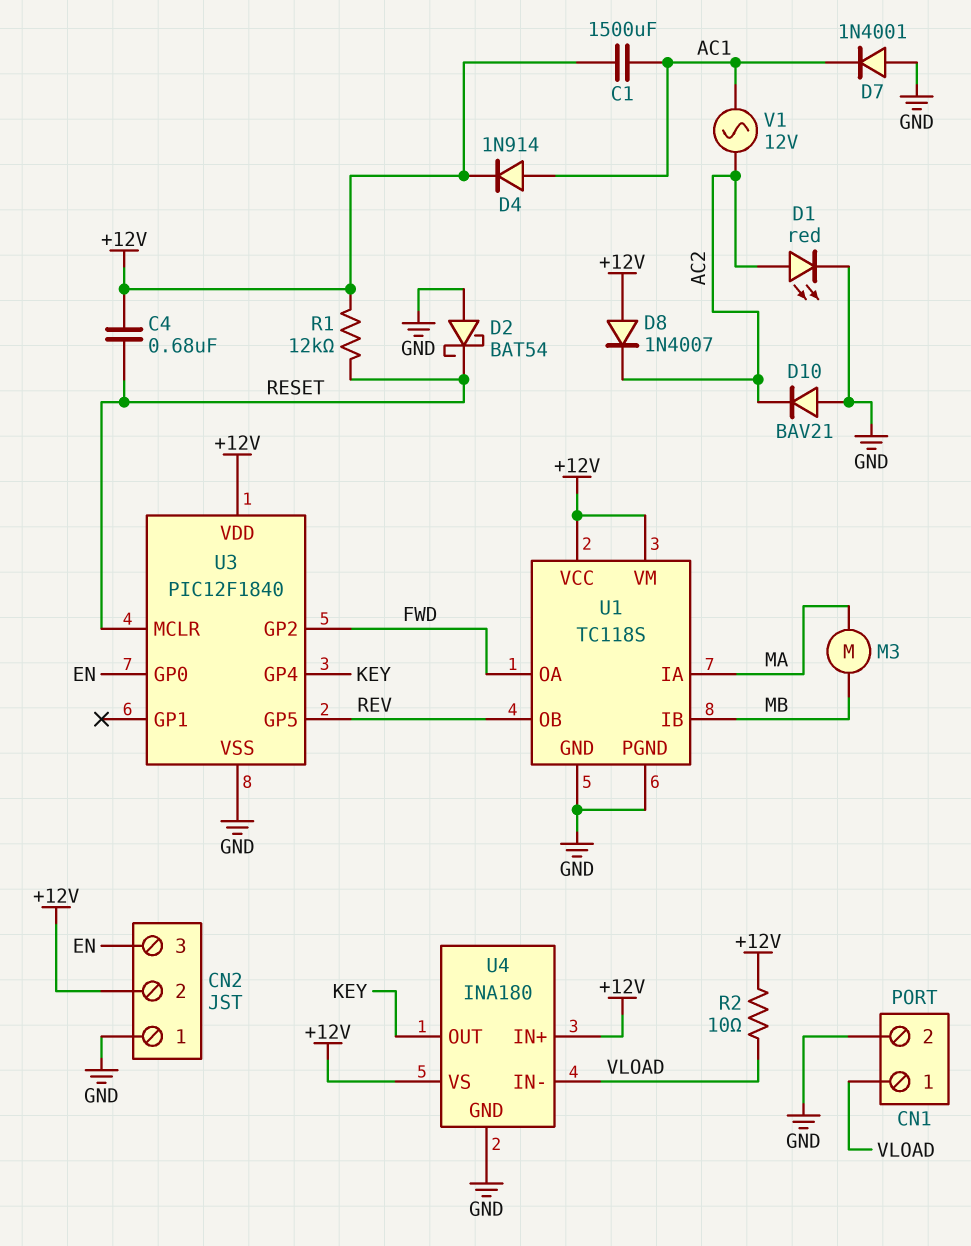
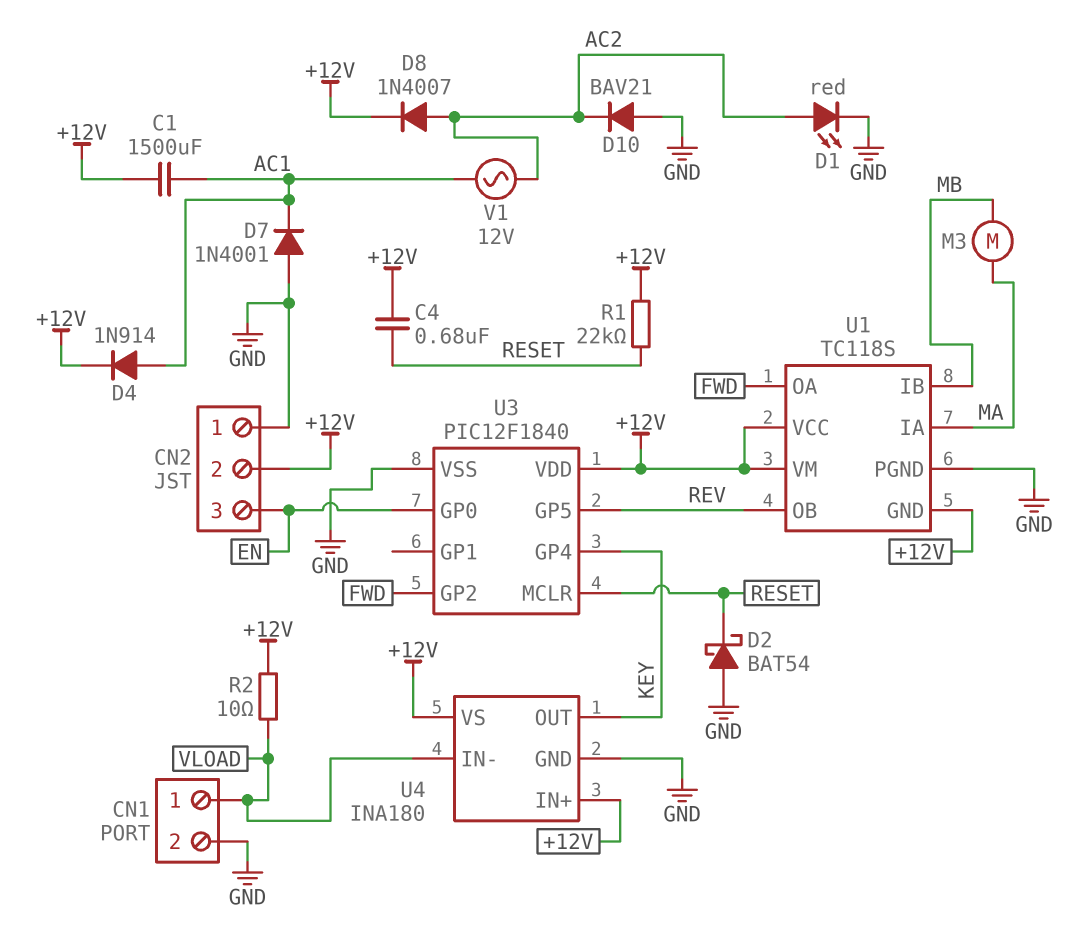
D8: diode 1N4007 (A +12V, K AC2) -> diode 1N4007 (A AC2, K +12V)
R1: 12k (+12V, RESET) -> 22k (+12V, RESET)
U1 pin GND: GND -> +12V

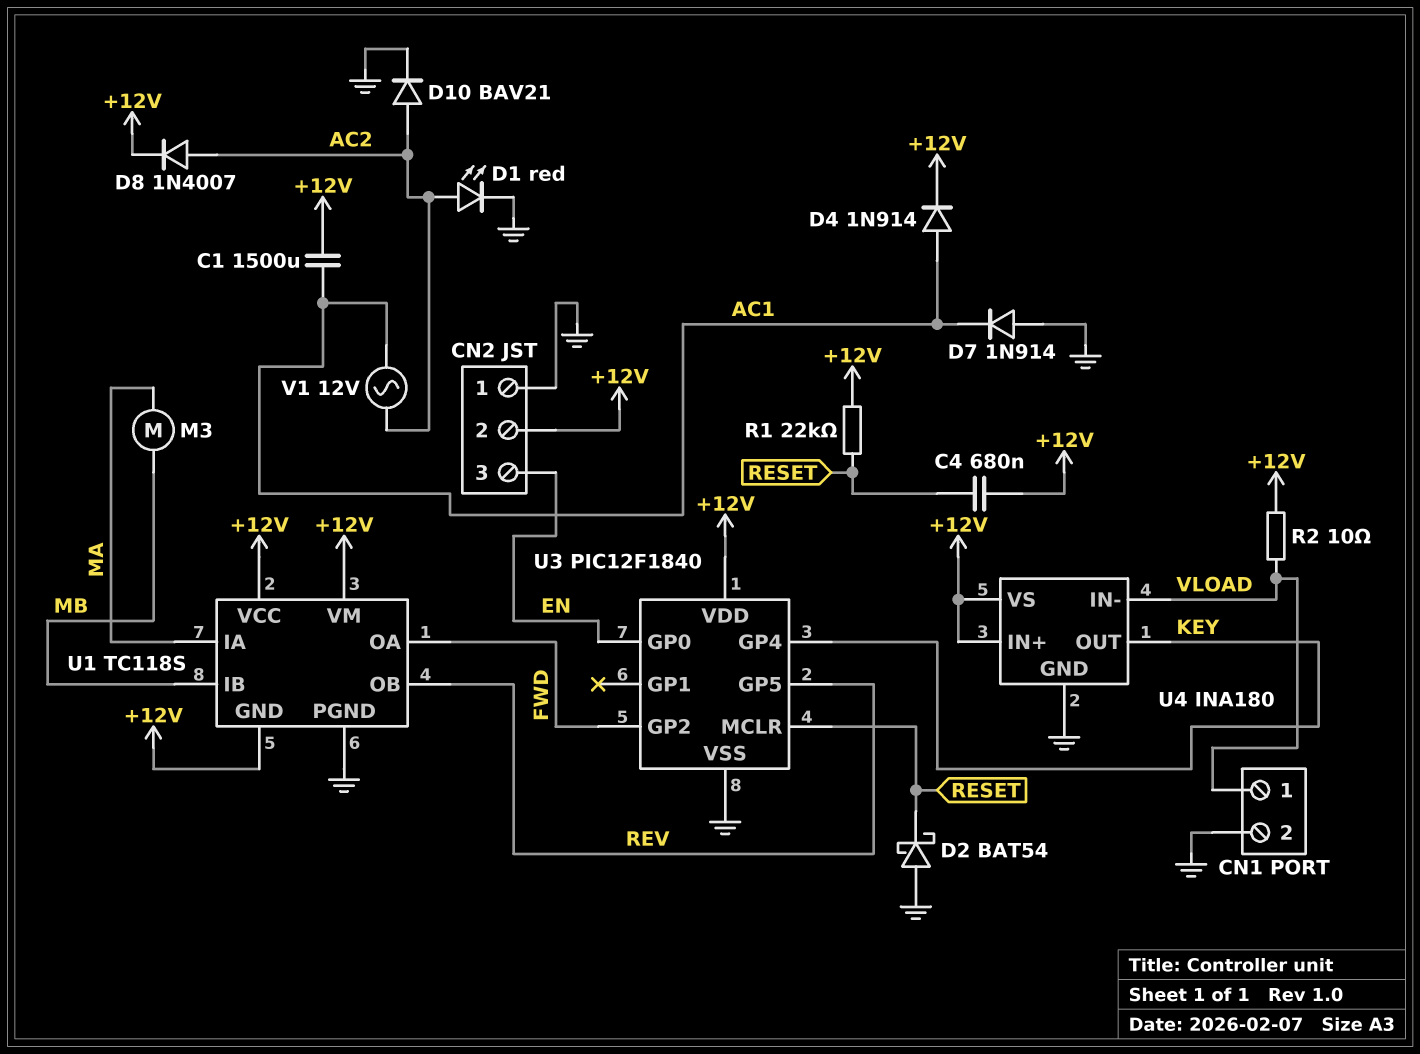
D7: diode 1N4001 (A GND, K AC1) -> diode 1N914 (A GND, K AC1)
D10: diode BAV21 (A GND, K AC2) -> diode BAV21 (A AC2, K GND)

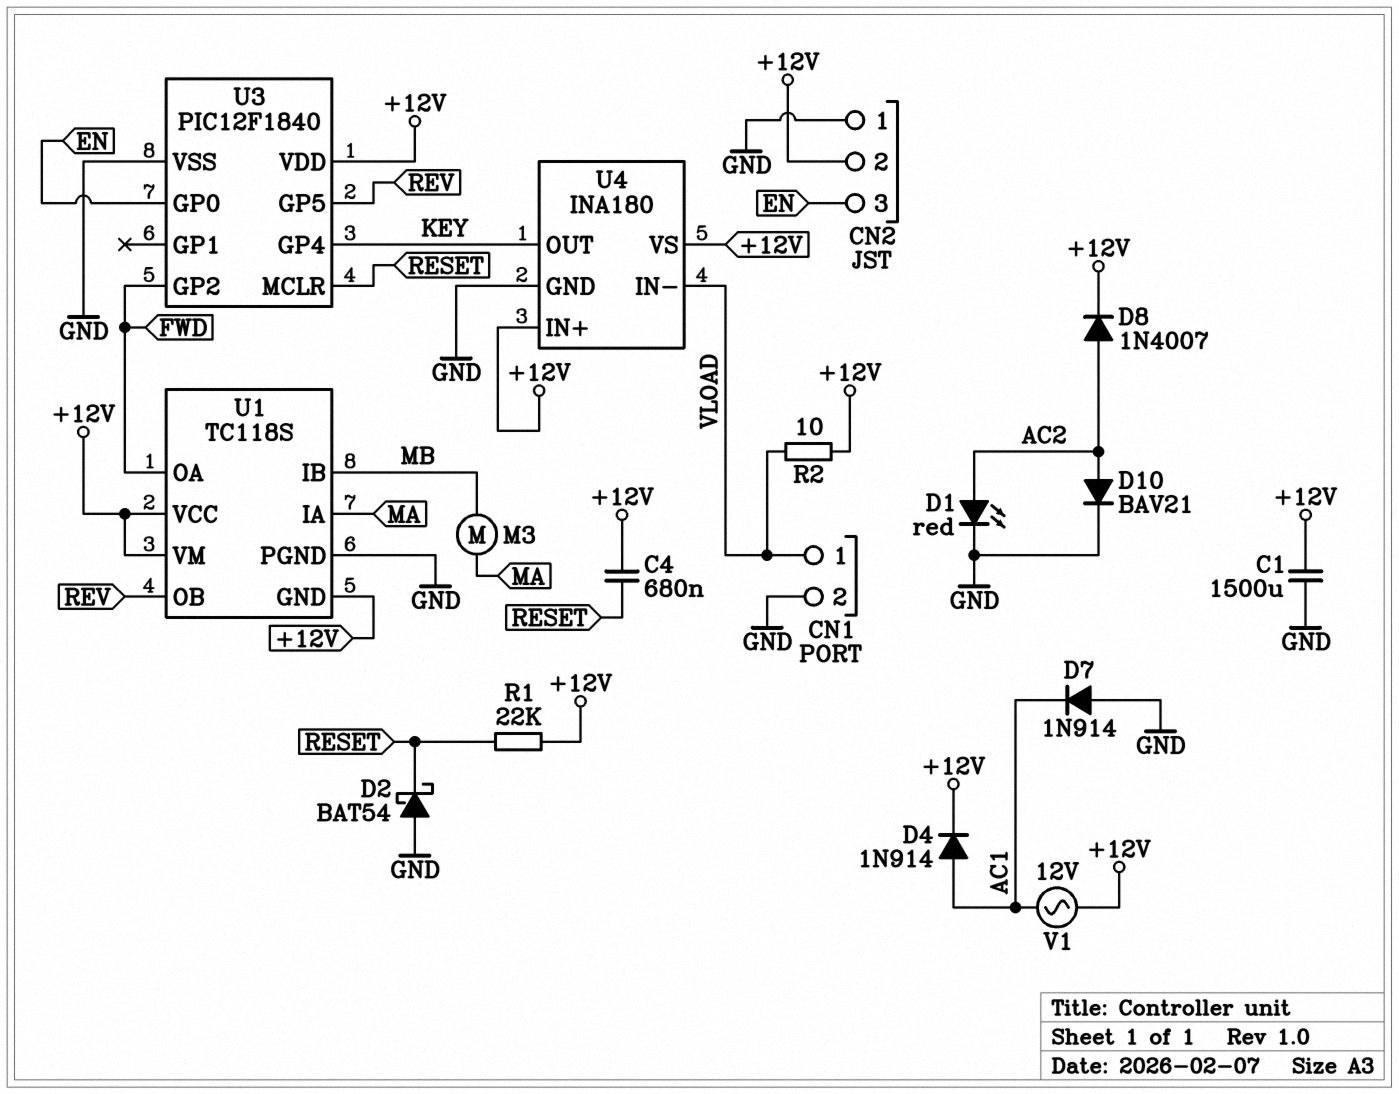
C1: 1500uF (+12V, AC1) -> 1500uF (+12V, GND)
V1: AC 12V (AC1, AC2) -> AC 12V (+12V, AC1)

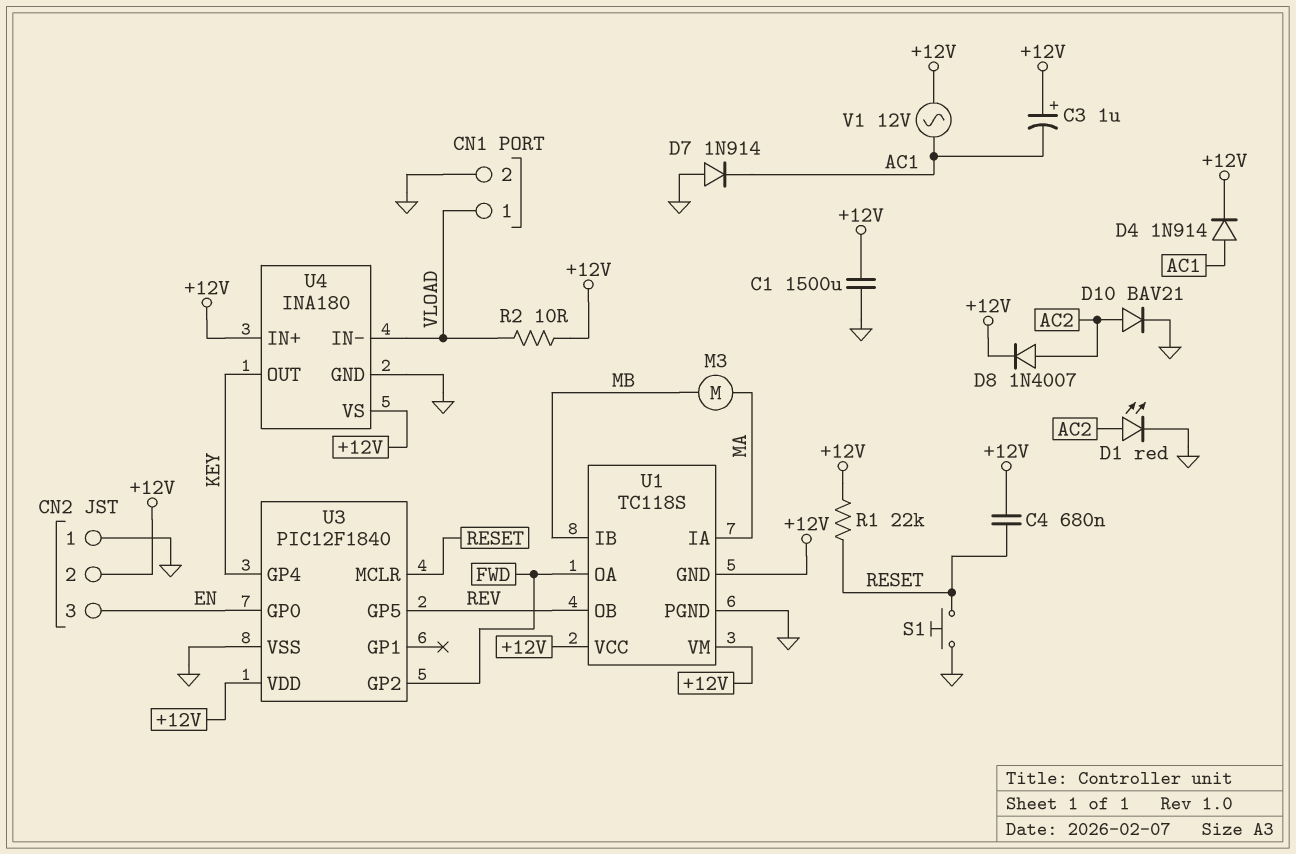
C3: none -> 1uF (plus +12V, minus AC1)
D2: schottky BAT54 (A GND, K RESET) -> none
S1: none -> button (GND, RESET)

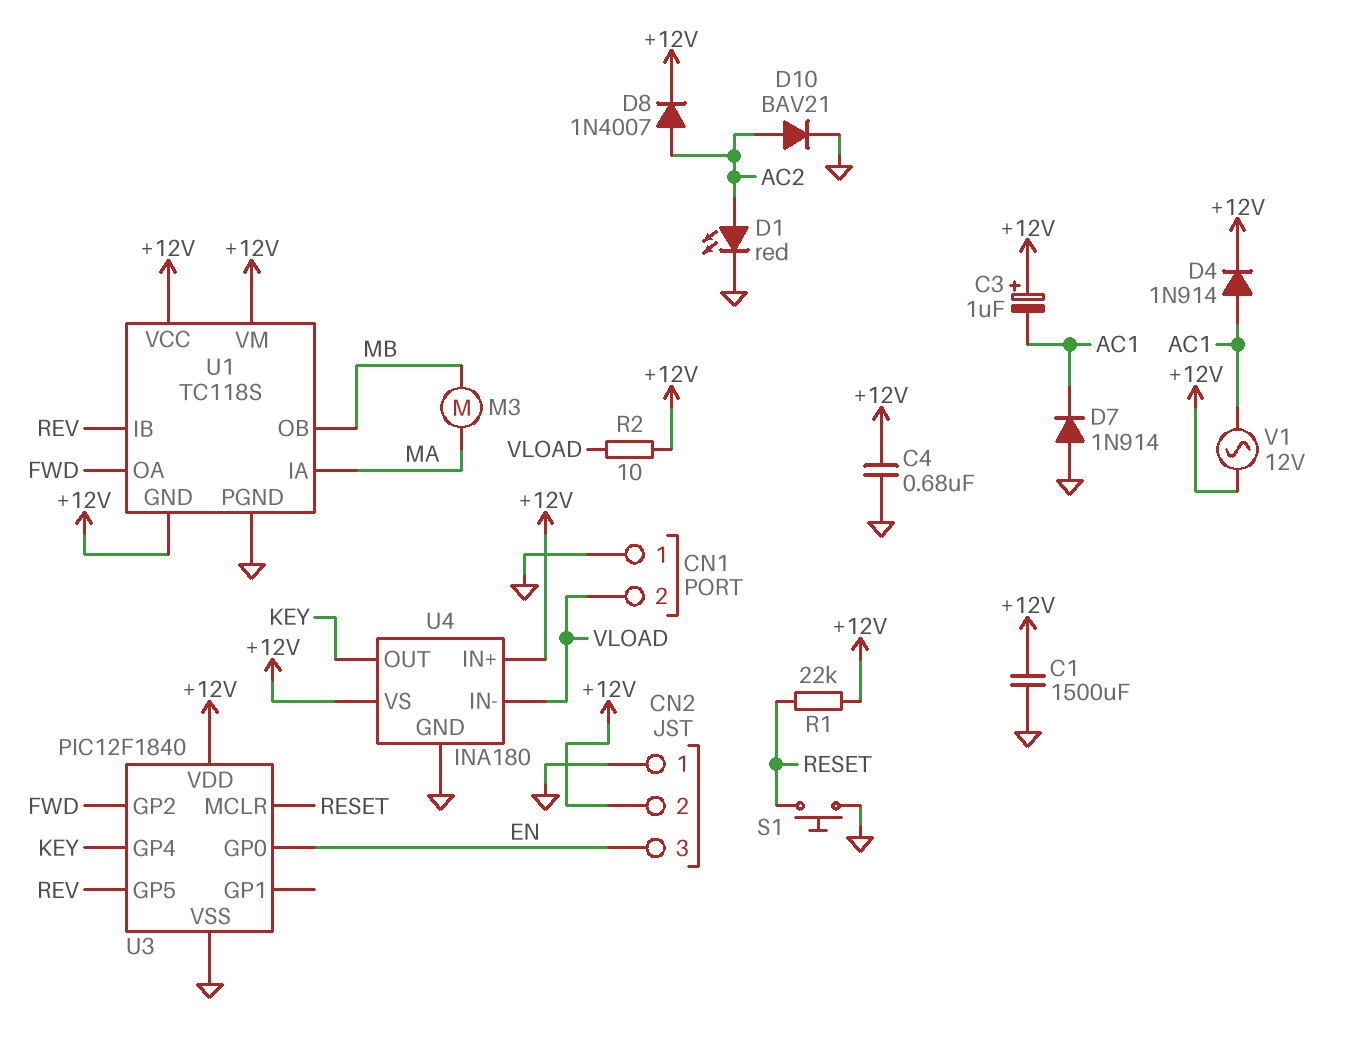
C4: 680nF (+12V, RESET) -> 680nF (+12V, GND)
CN1 pin 1: VLOAD -> GND
CN1 pin 2: GND -> VLOAD
U1 pin IB: MB -> REV
U1 pin OB: REV -> MB

